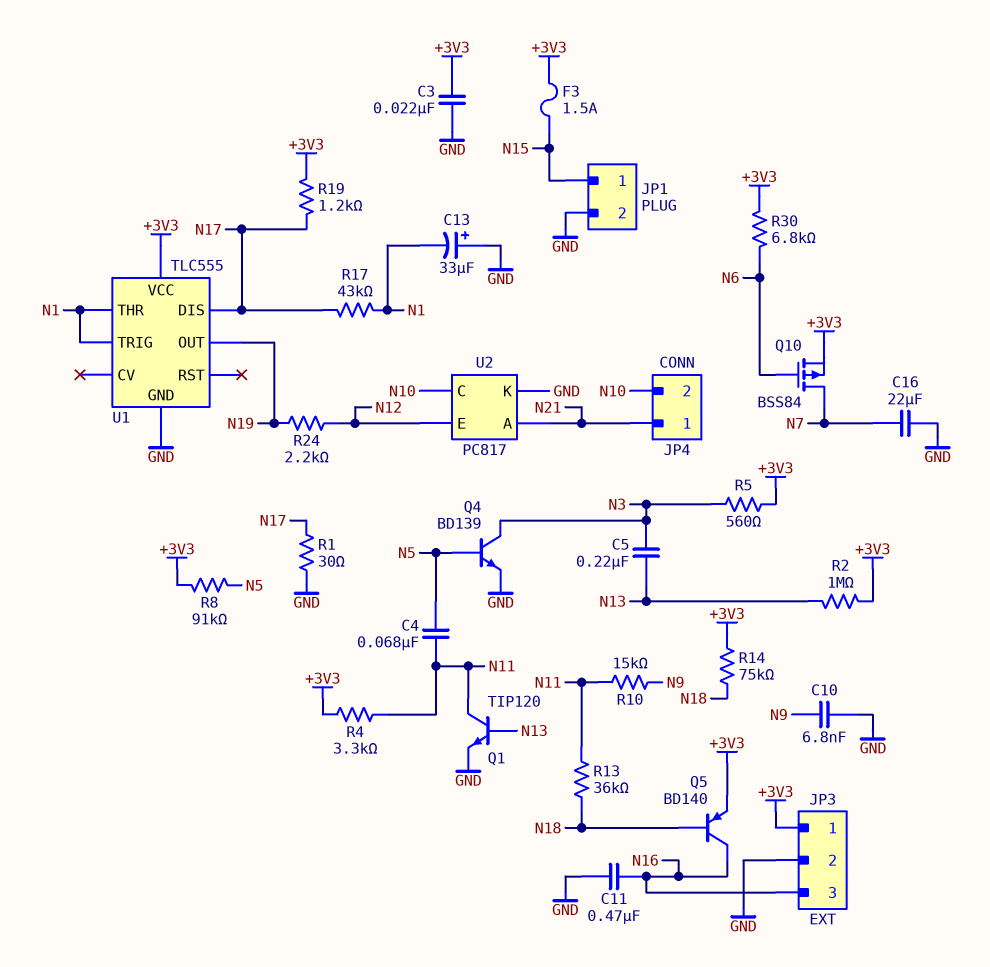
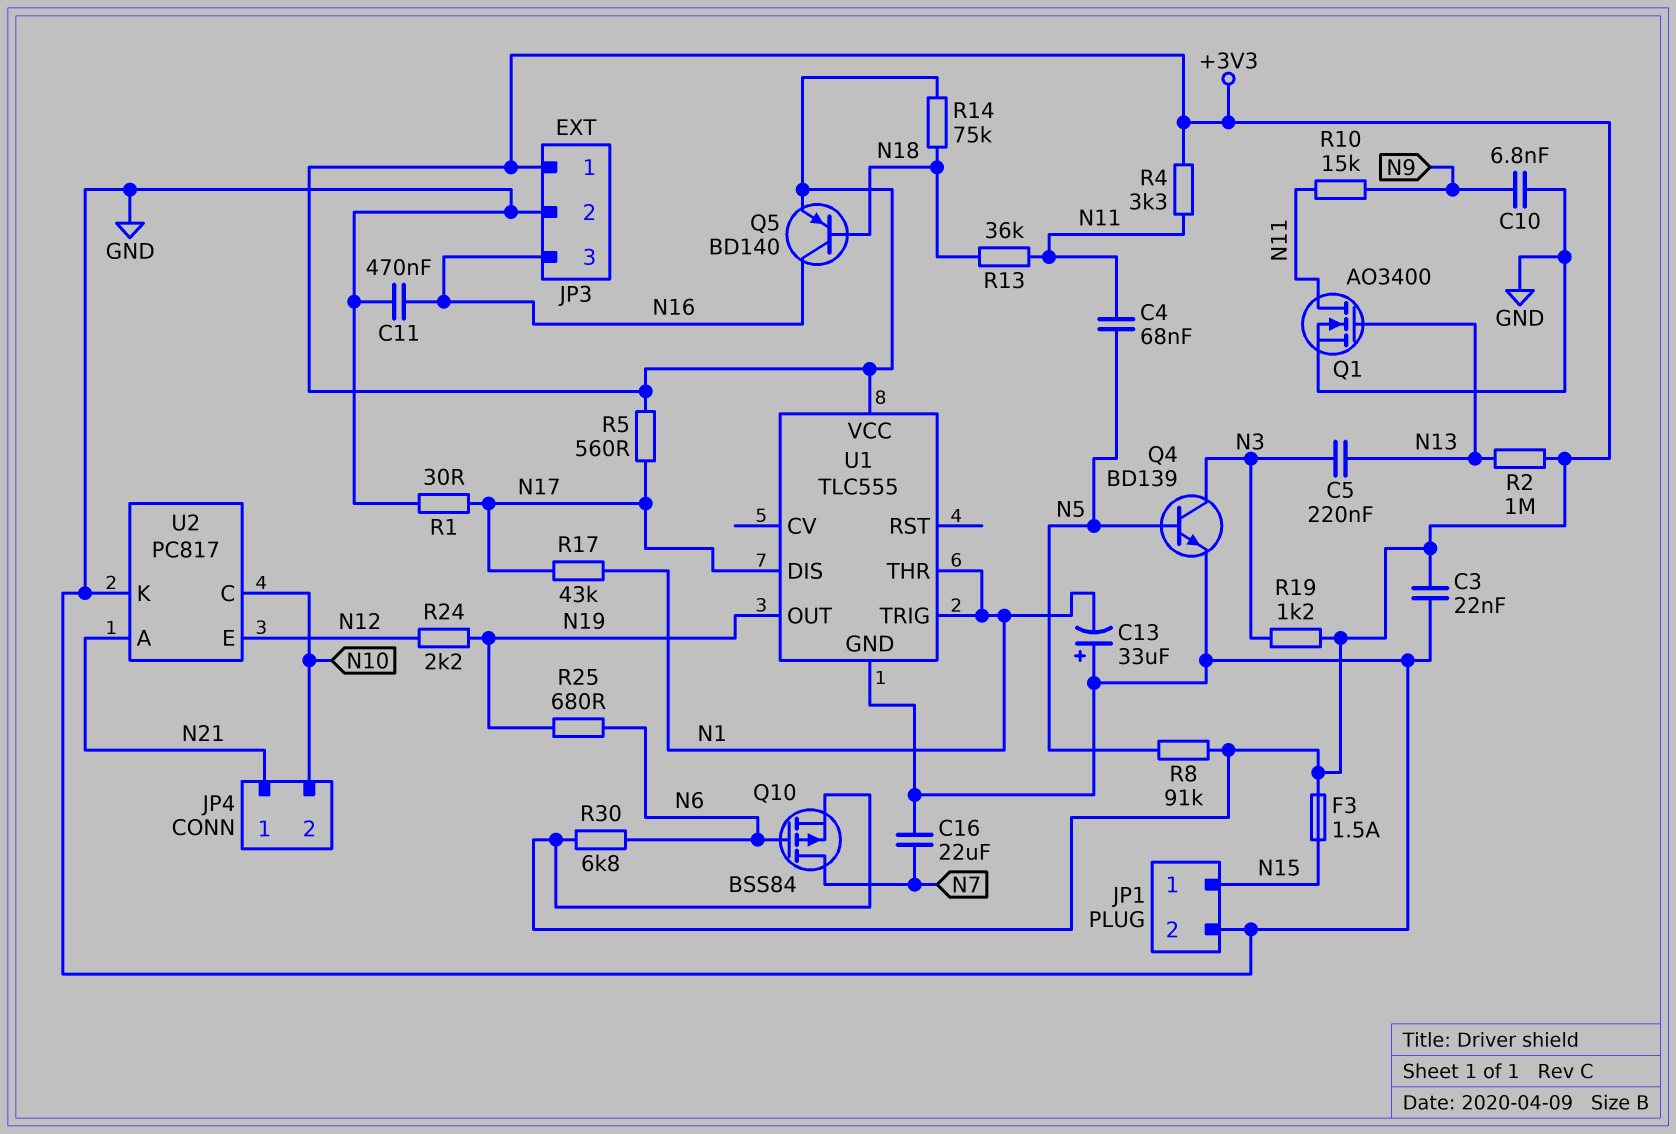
Q1: NPN TIP120 (B N13, C N11, E GND) -> NMOS AO3400 (G N13, D N11, S GND)
R5: 560 (+3V3, N3) -> 560 (+3V3, N17)
R19: 1.2k (+3V3, N17) -> 1.2k (+3V3, N3)
R25: none -> 680 (N6, N19)

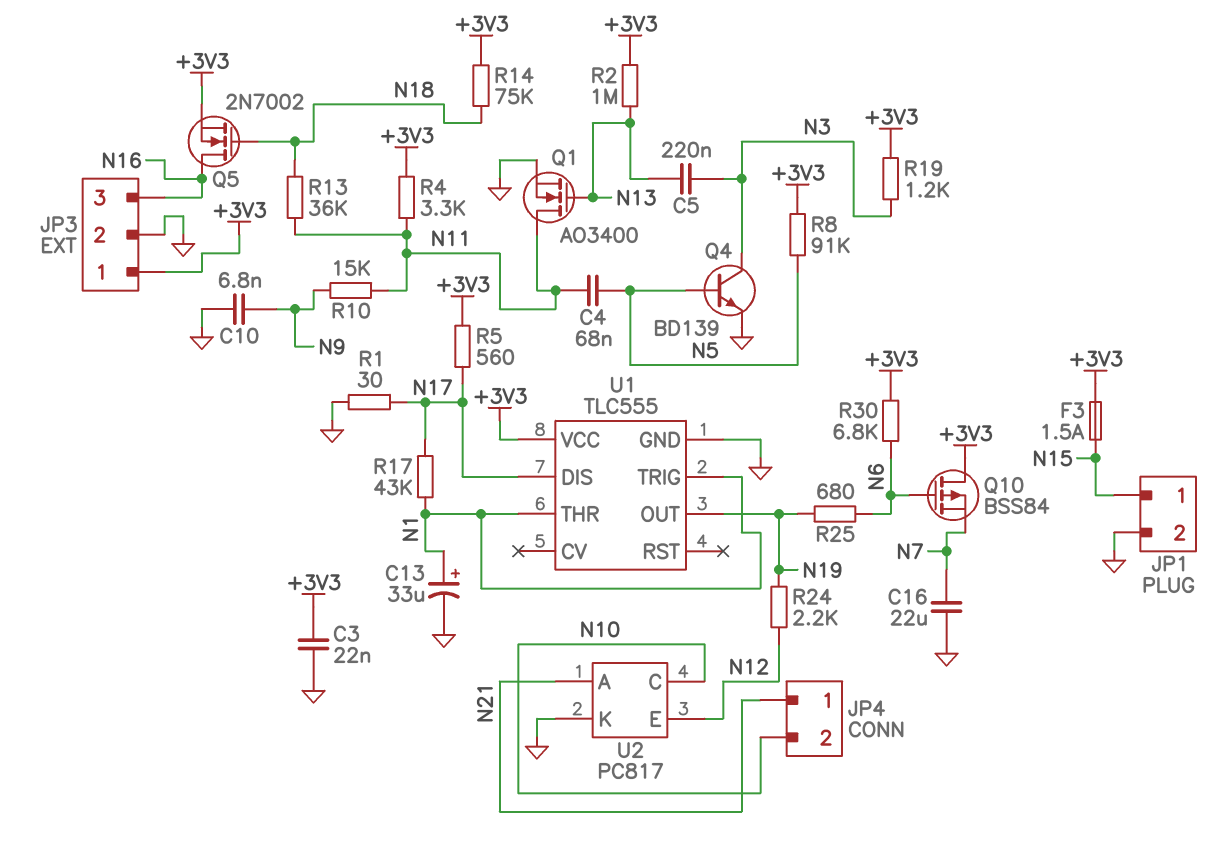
C11: 470nF (GND, N16) -> none
C13: 33uF (plus GND, minus N1) -> 33uF (plus N1, minus GND)
Q5: PNP BD140 (B N18, C N16, E +3V3) -> NMOS 2N7002 (G N18, D N16, S +3V3)
Q10: PMOS BSS84 (G N6, D N7, S +3V3) -> PMOS BSS84 (G N6, D +3V3, S N7)

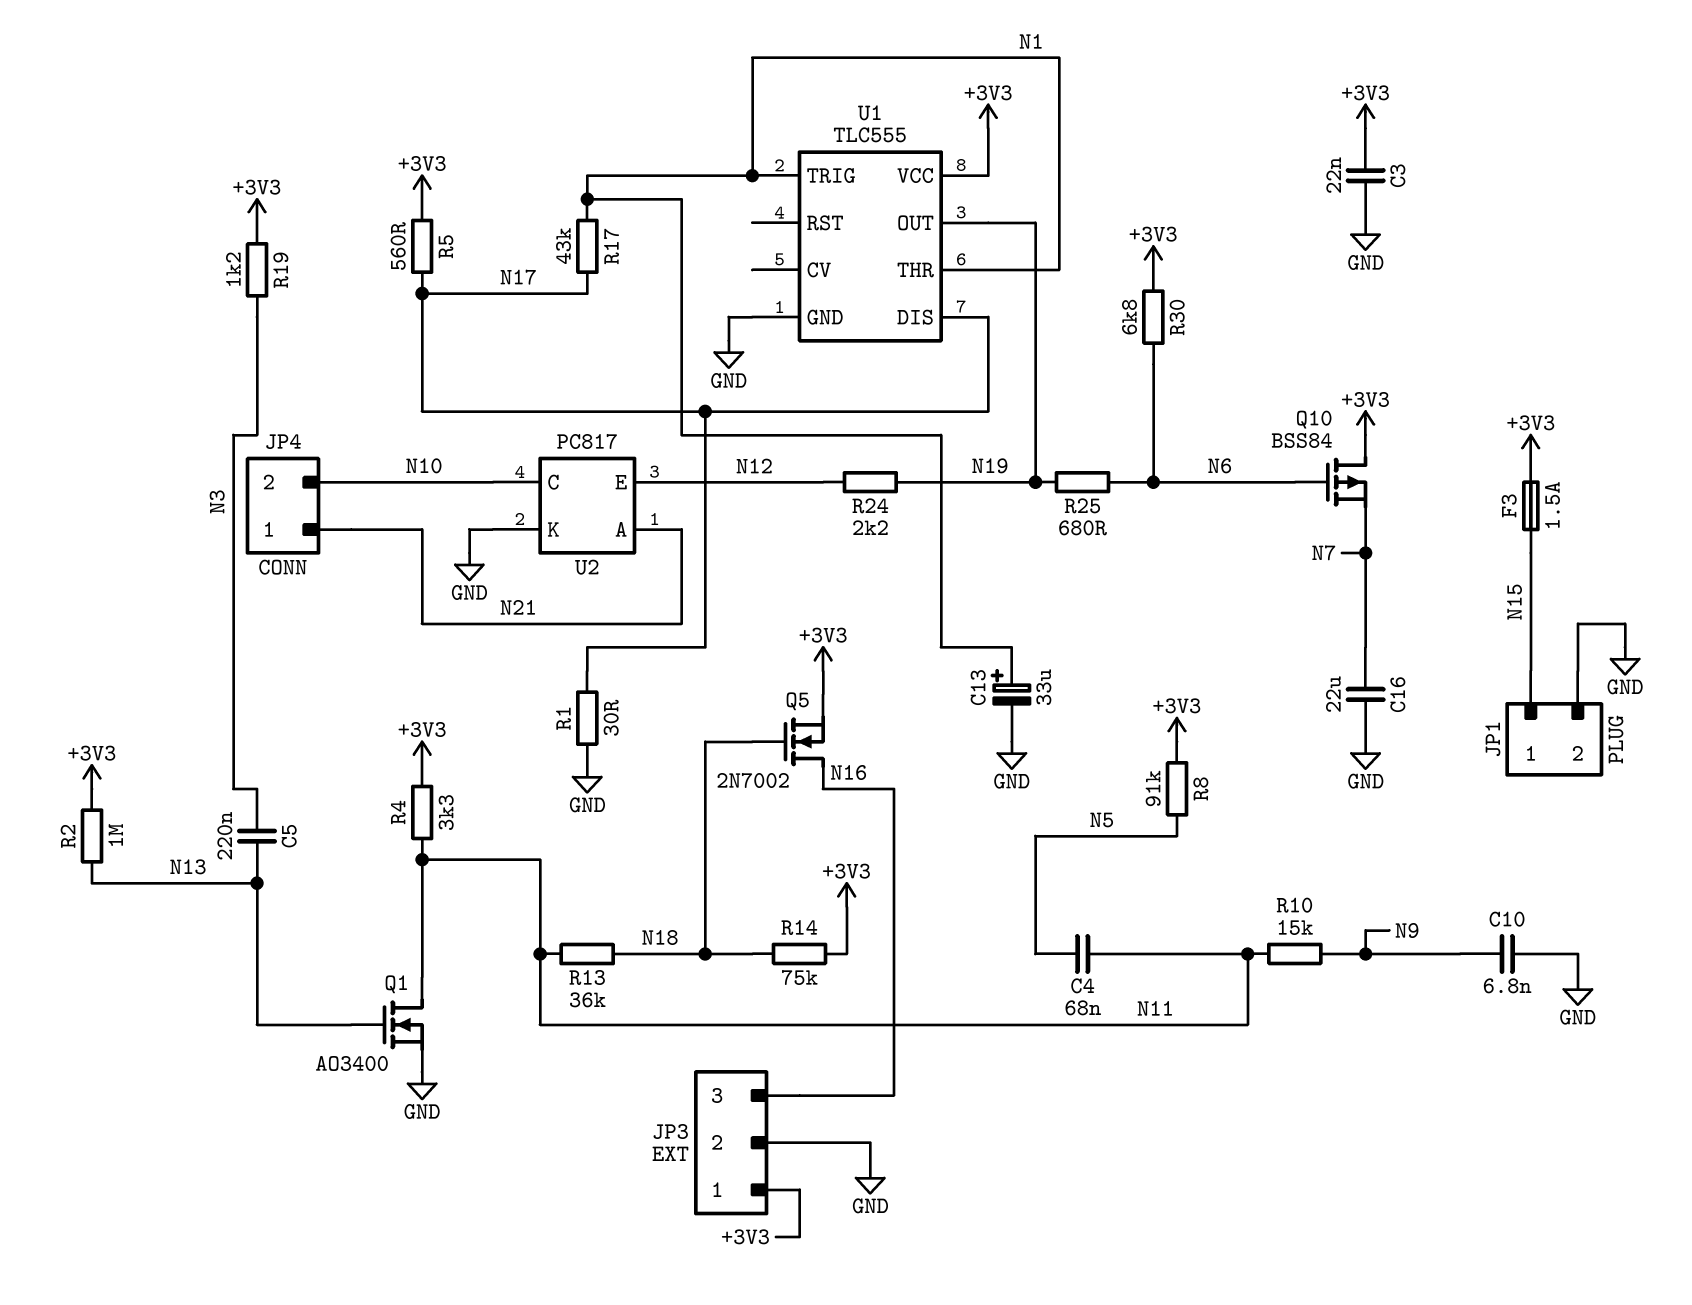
Q4: NPN BD139 (B N5, C N3, E GND) -> none

